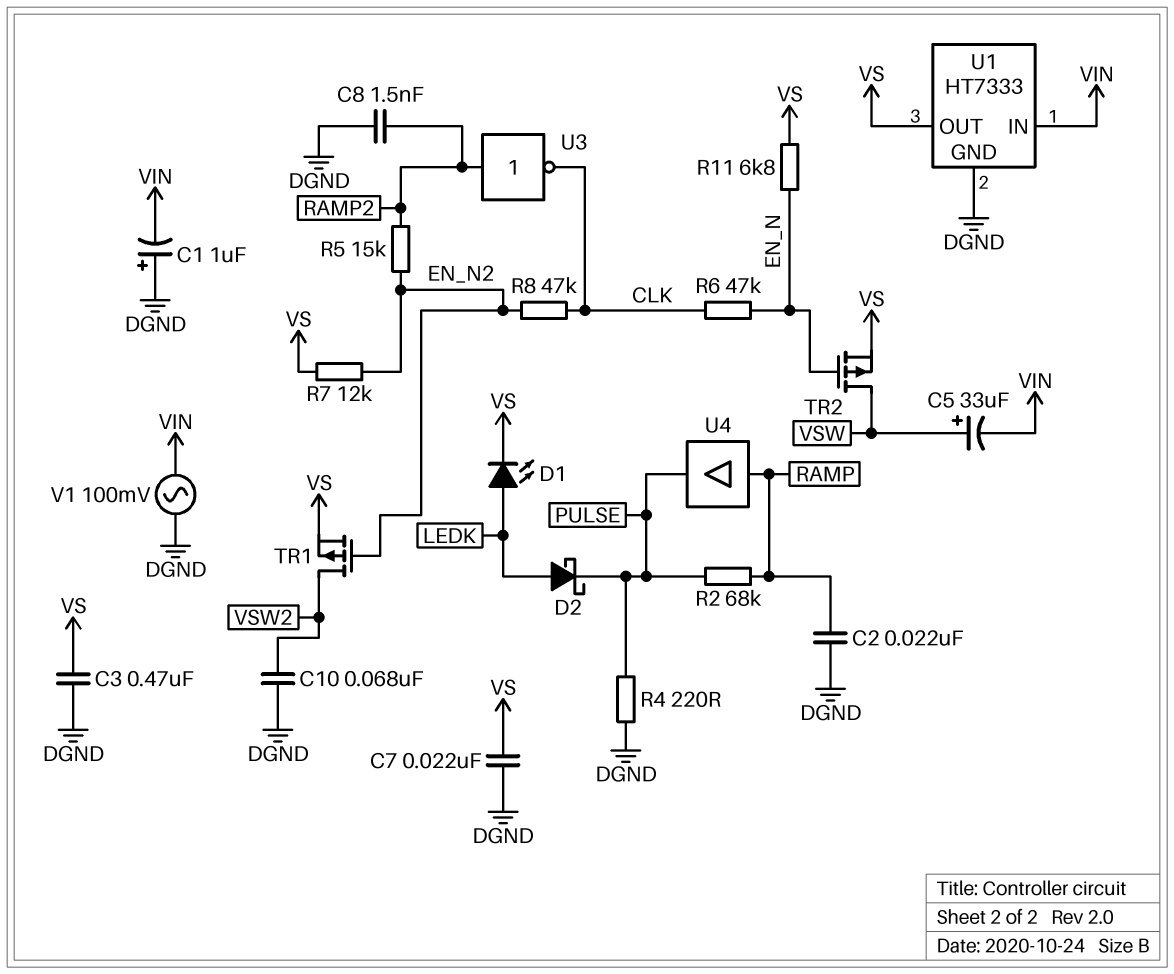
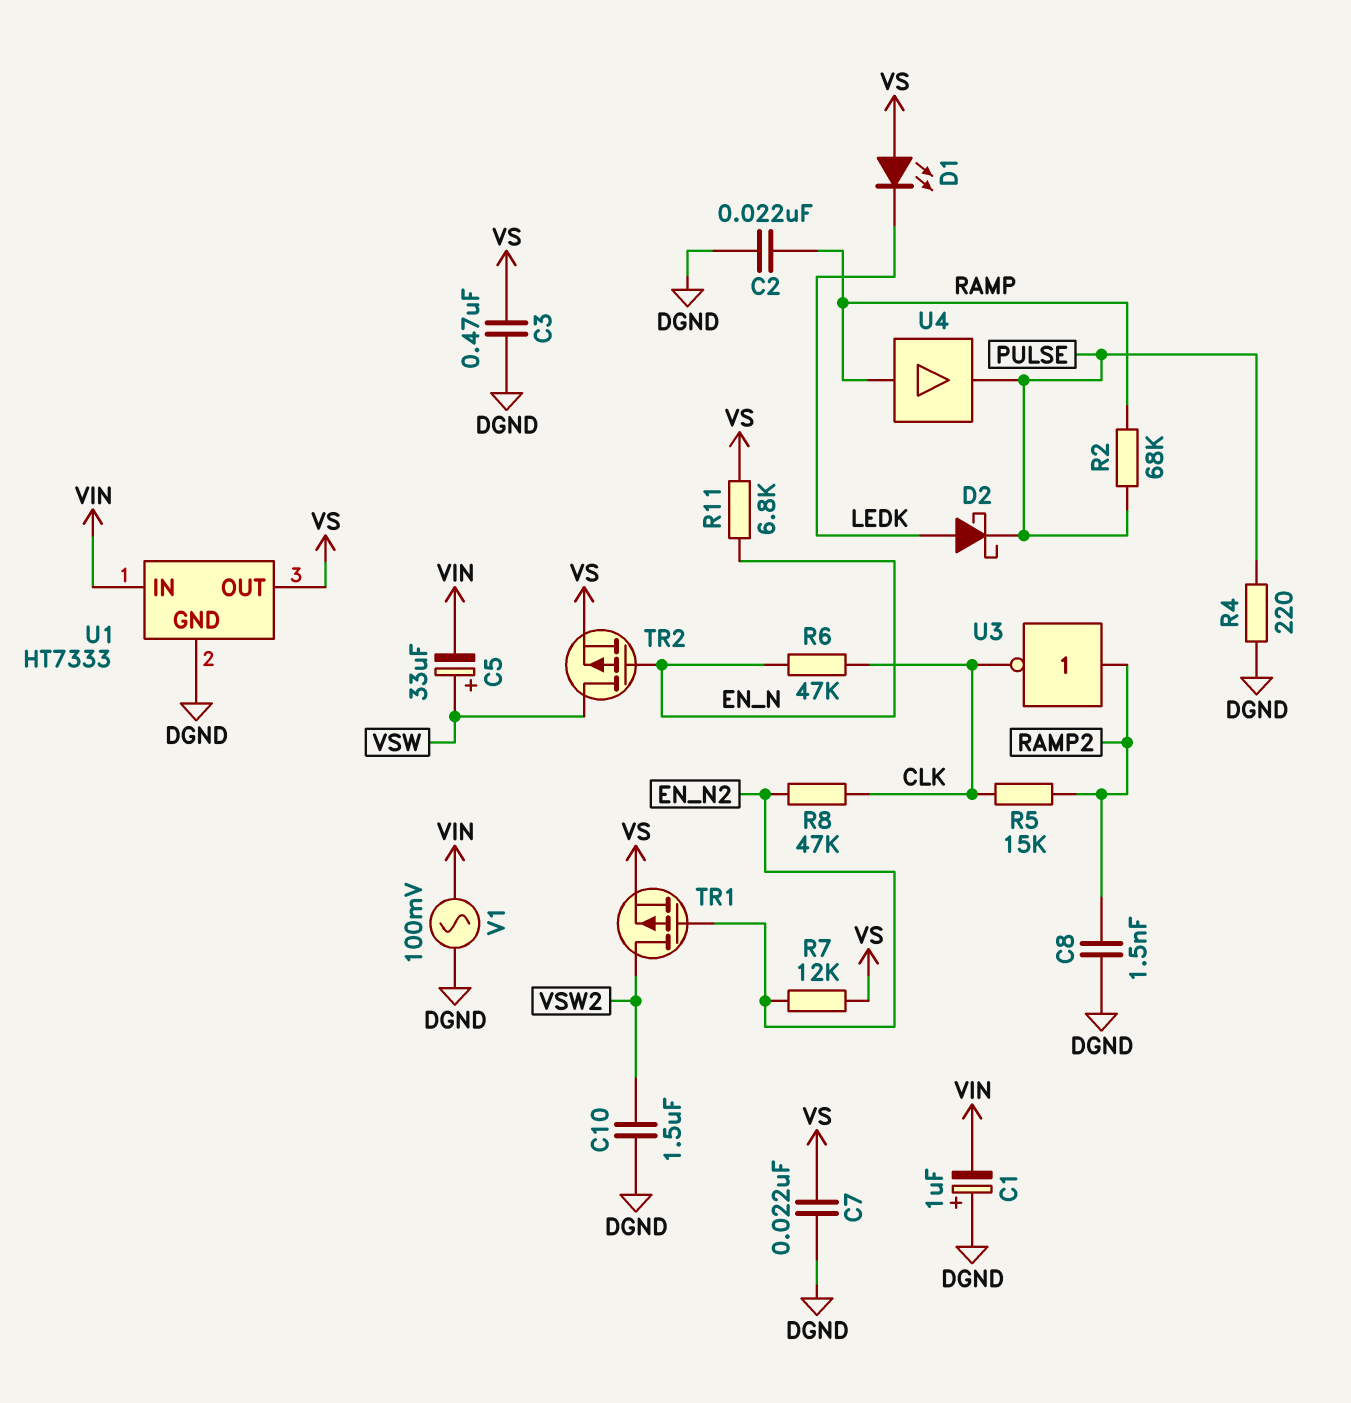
C10: 68nF (DGND, VSW2) -> 1.5uF (DGND, VSW2)
D1: LED (A LEDK, K VS) -> LED (A VS, K LEDK)
R5: 15k (EN_N2, RAMP2) -> 15k (CLK, RAMP2)

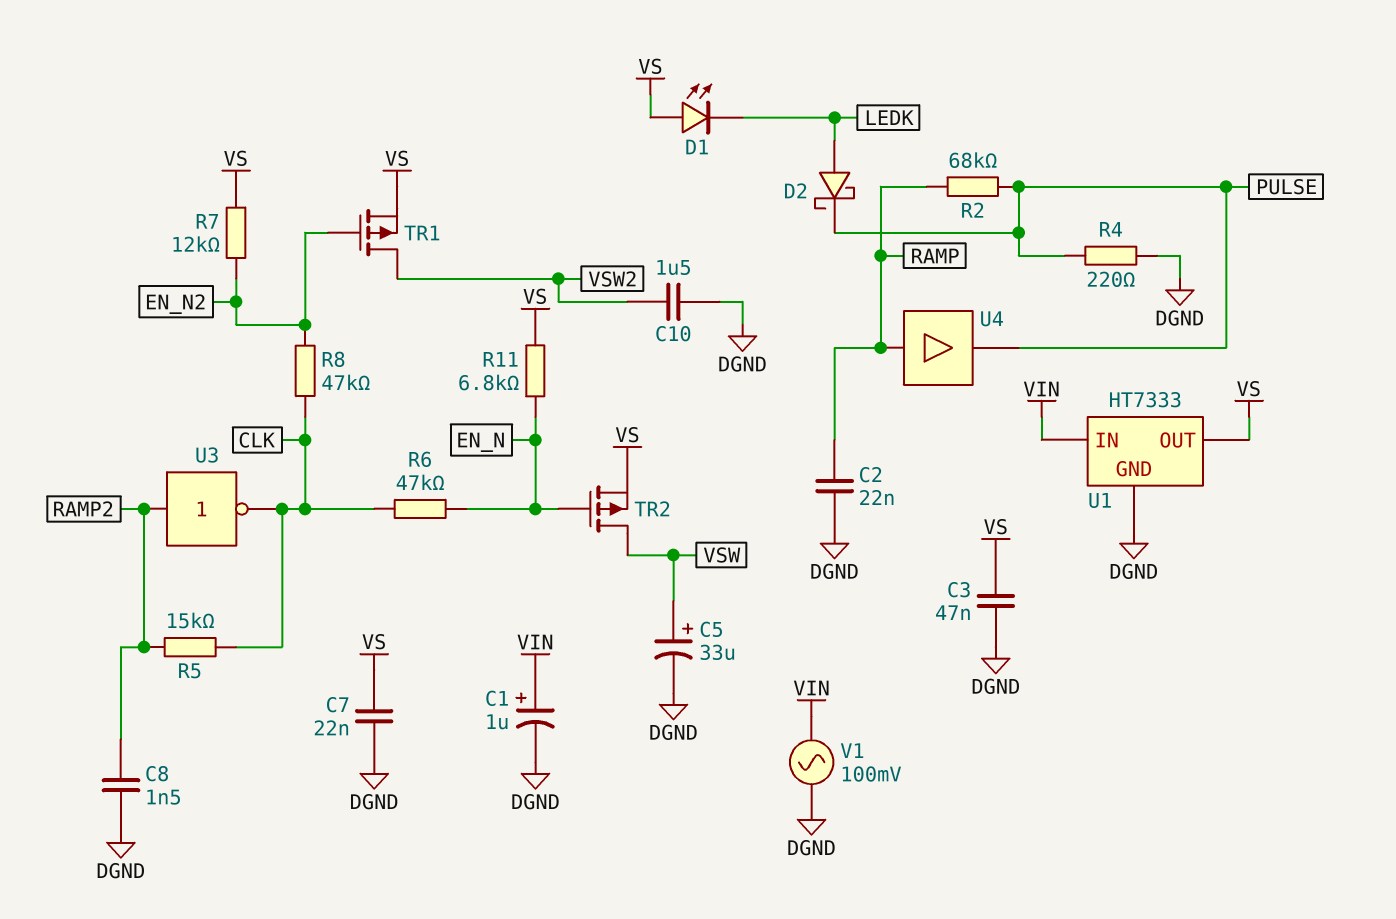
C1: 1uF (plus DGND, minus VIN) -> 1uF (plus VIN, minus DGND)
C3: 470nF (DGND, VS) -> 47nF (DGND, VS)
C5: 33uF (plus VSW, minus VIN) -> 33uF (plus VSW, minus DGND)

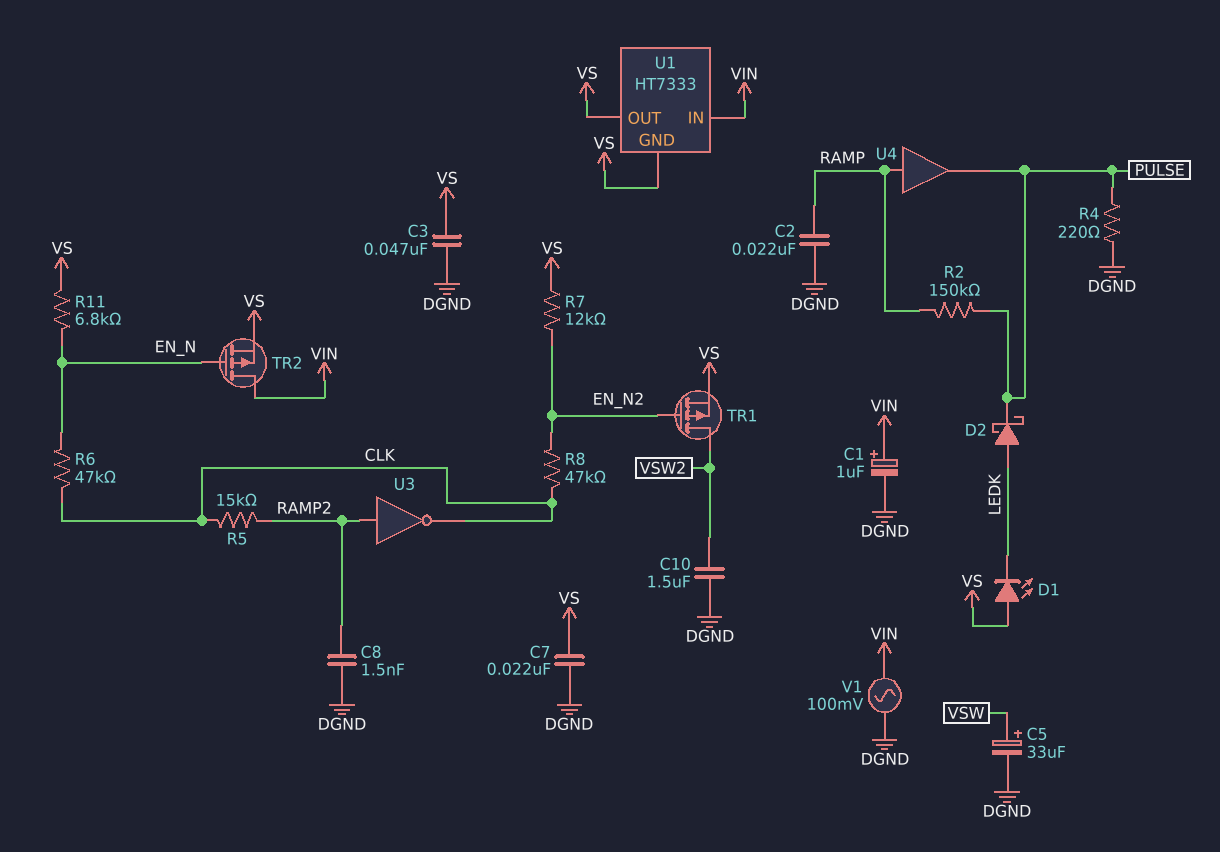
R2: 68k (PULSE, RAMP) -> 150k (PULSE, RAMP)
TR2: PMOS (G EN_N, D VSW, S VS) -> PMOS (G EN_N, D VIN, S VS)
U1 pin GND: DGND -> VS

